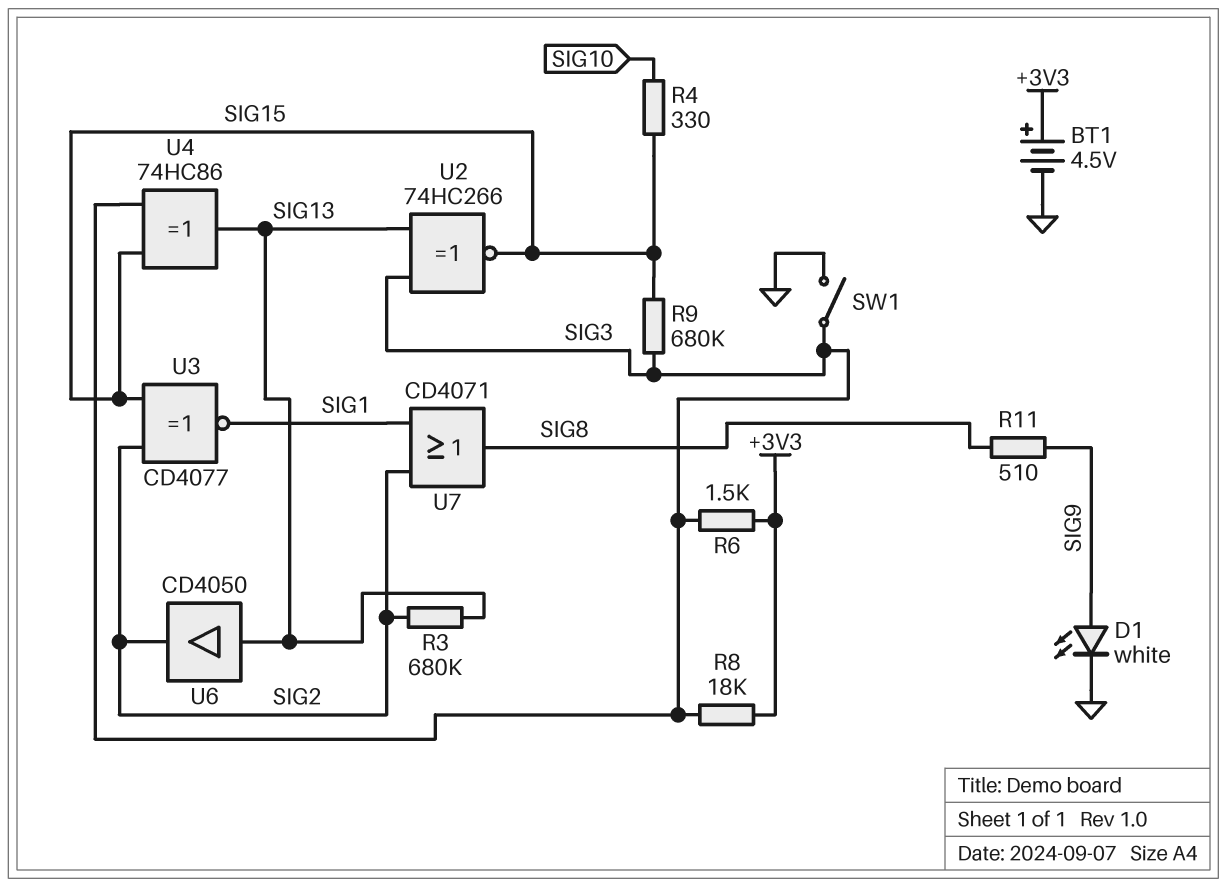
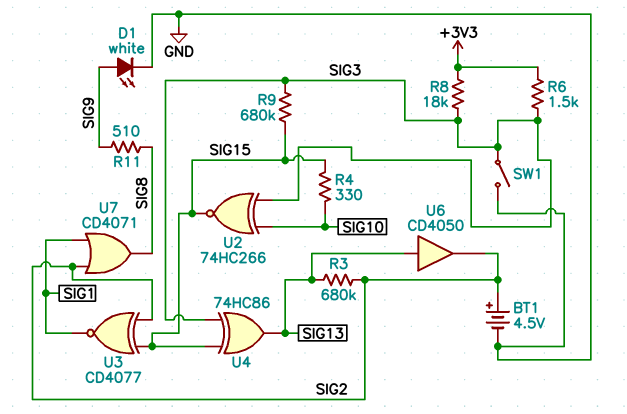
BT1: 4.5V (plus +3V3, minus GND) -> 4.5V (plus SIG2, minus GND)
U2: XNOR 74HC266 (in SIG3, in SIG13, out SIG15) -> XNOR 74HC266 (in SIG3, in SIG10, out SIG15)

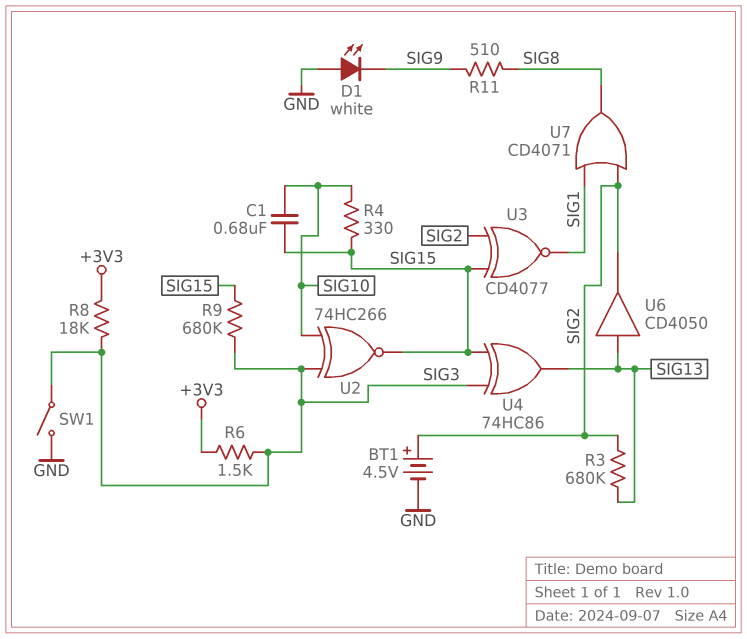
C1: none -> 680nF (SIG10, SIG15)
D1: LED white (A SIG9, K GND) -> LED white (A GND, K SIG9)

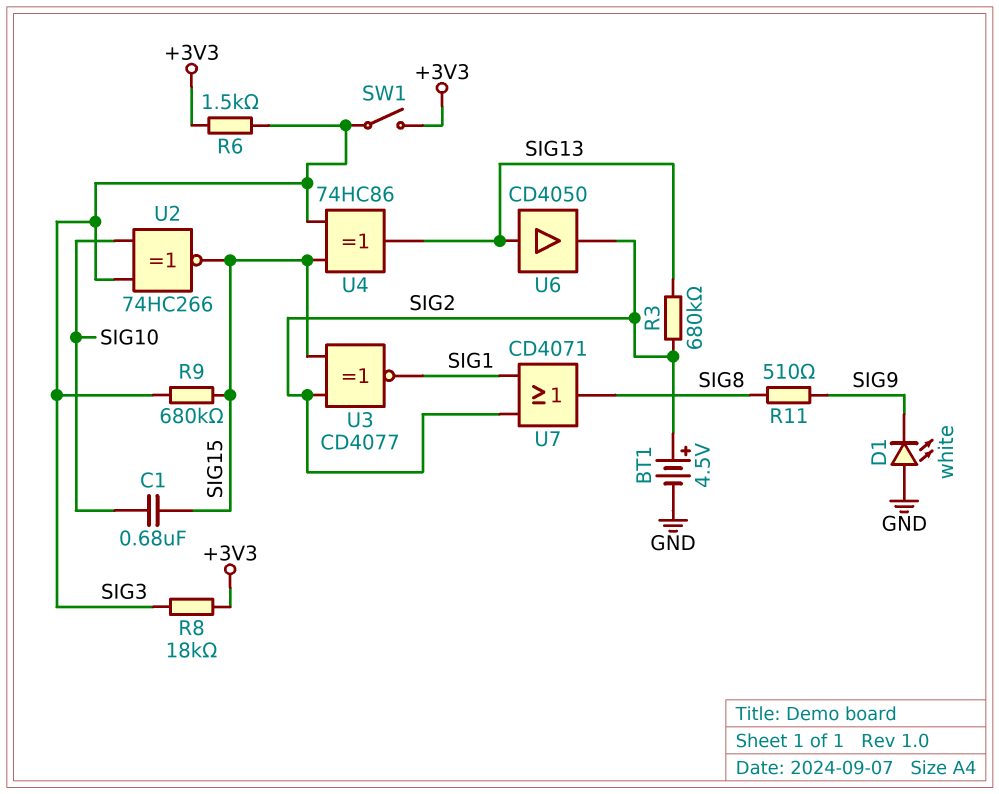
R4: 330 (SIG10, SIG15) -> none
SW1: switch (GND, SIG3) -> switch (+3V3, SIG3)

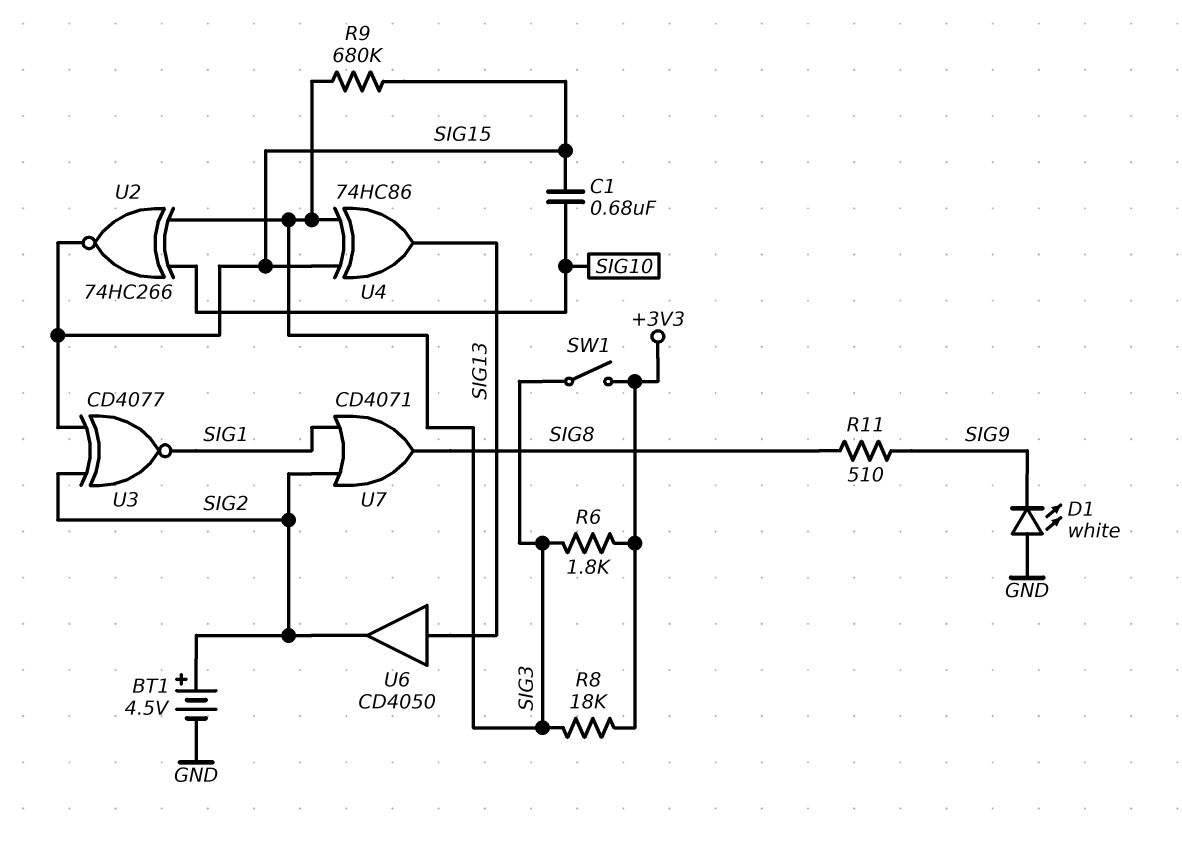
R3: 680k (SIG2, SIG13) -> none
R6: 1.5k (+3V3, SIG3) -> 1.8k (+3V3, SIG3)

